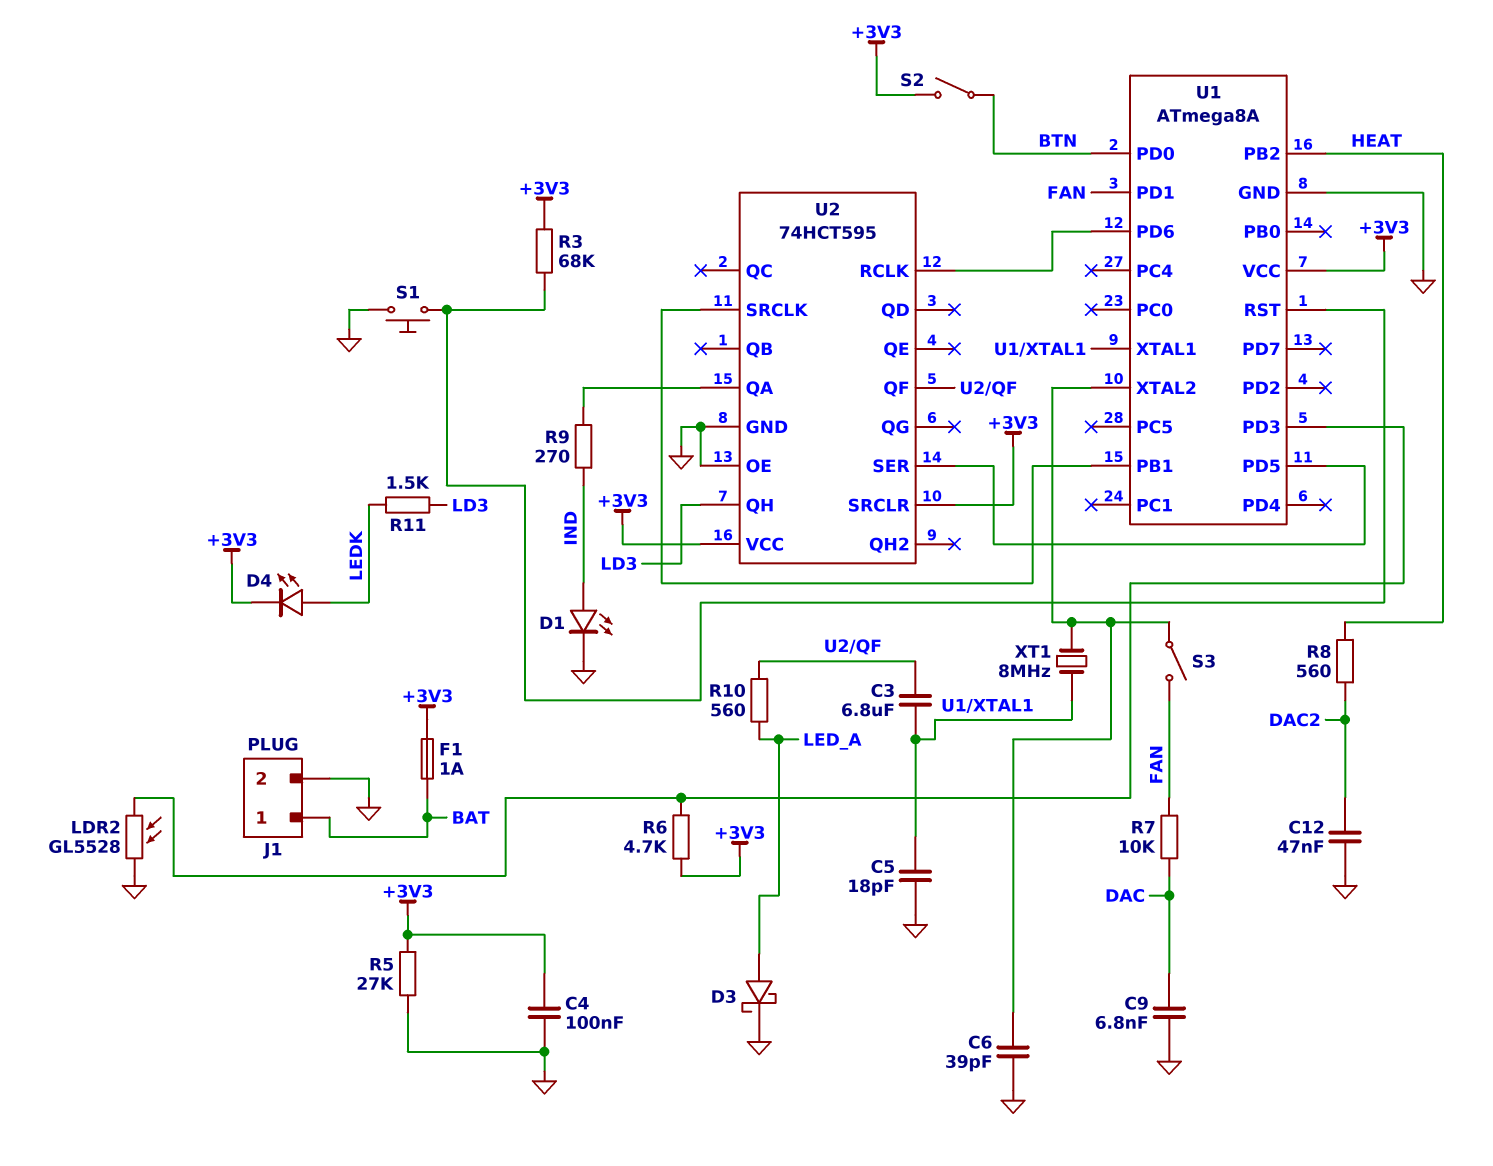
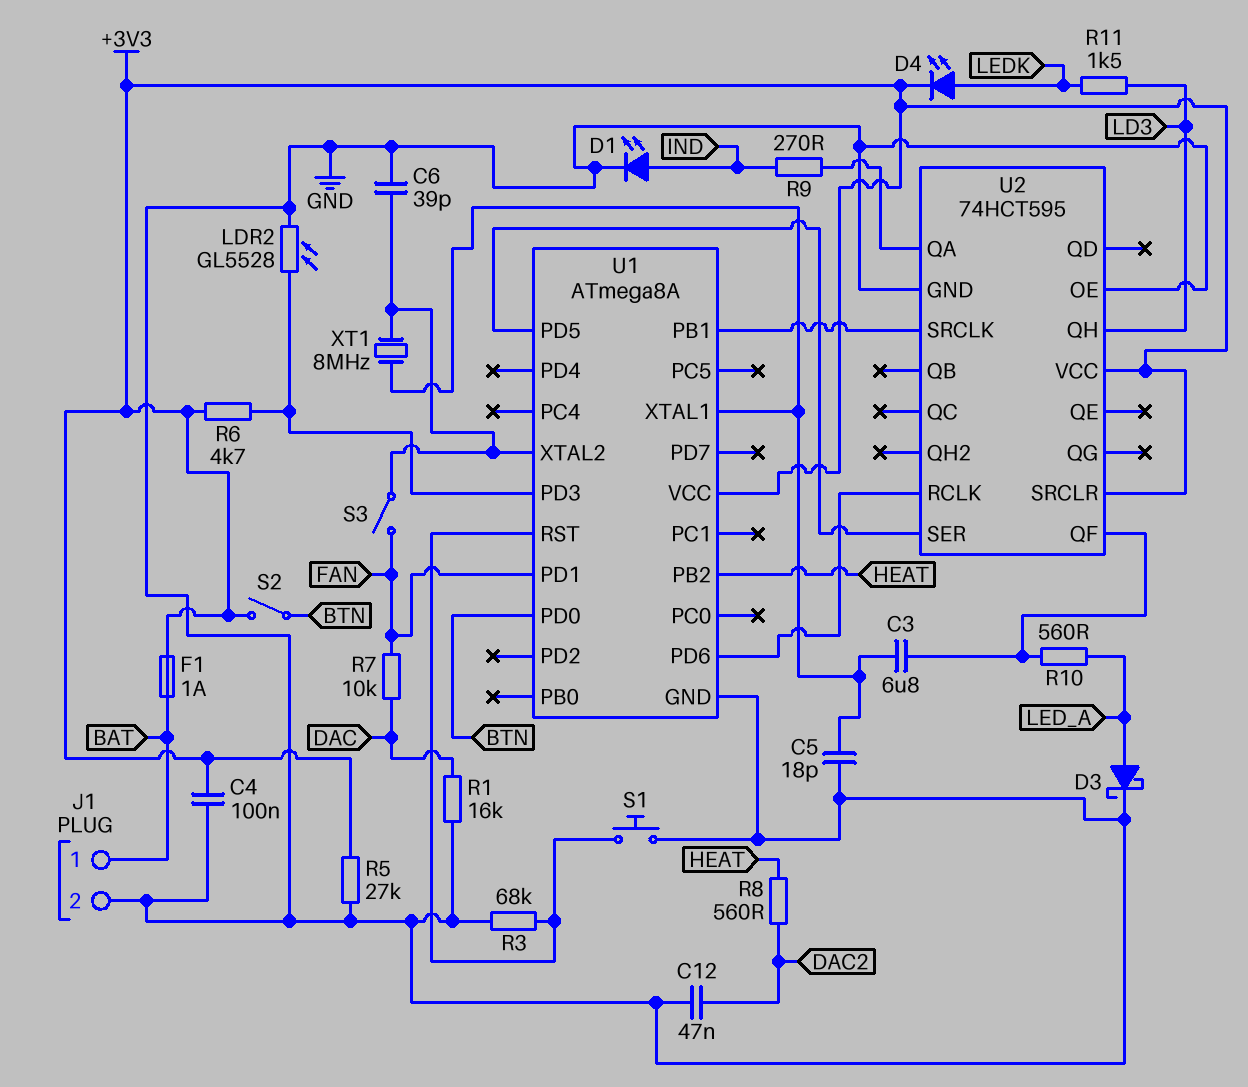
C9: 6.8nF (DAC, GND) -> none
R1: none -> 16k (DAC, GND)
R3: 68k (+3V3, U1/RST) -> 68k (GND, U1/RST)

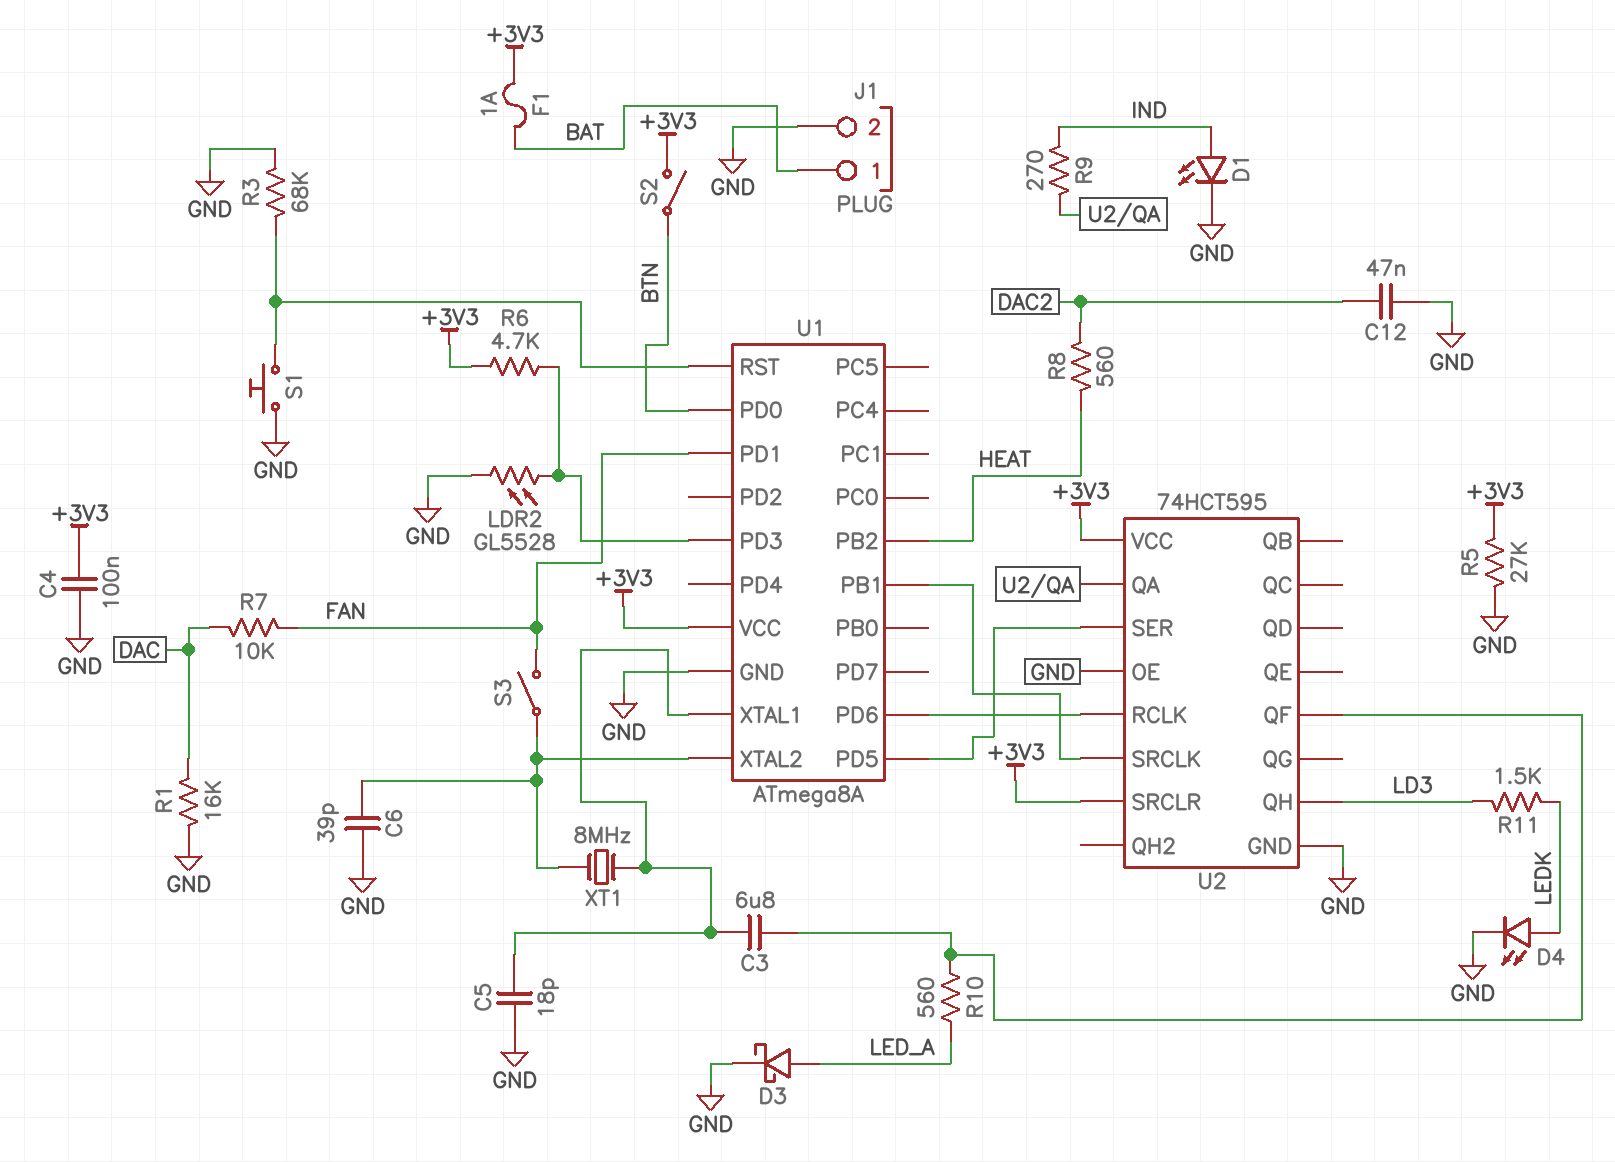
D4: LED (A LEDK, K +3V3) -> LED (A LEDK, K GND)

